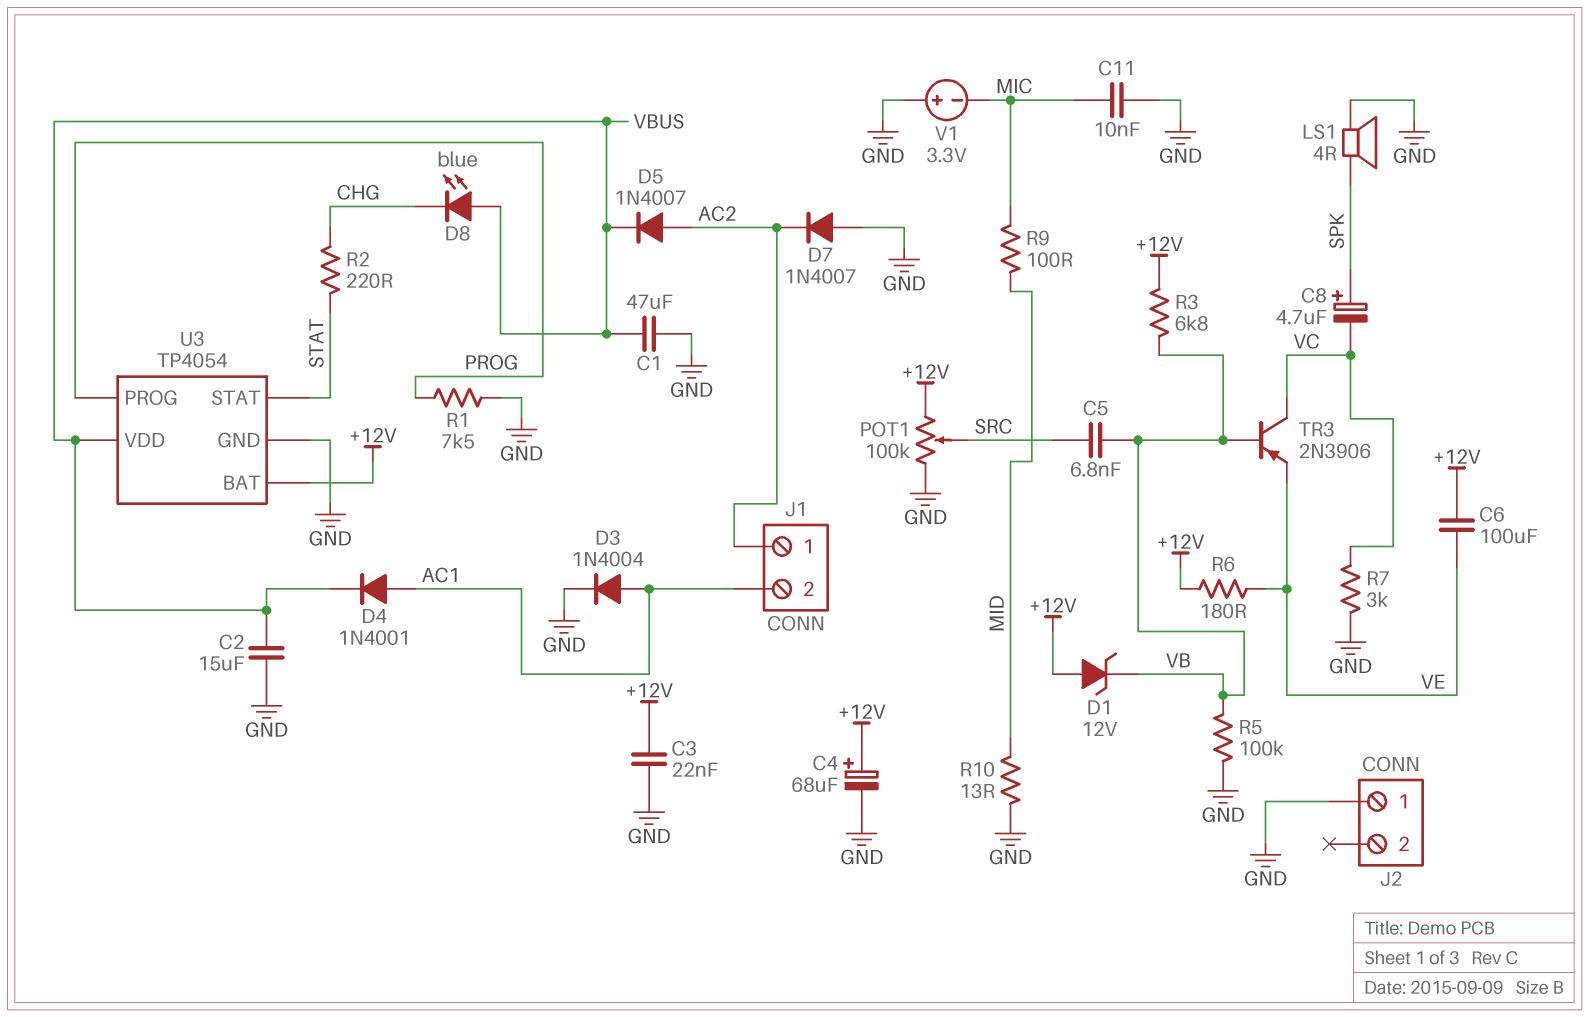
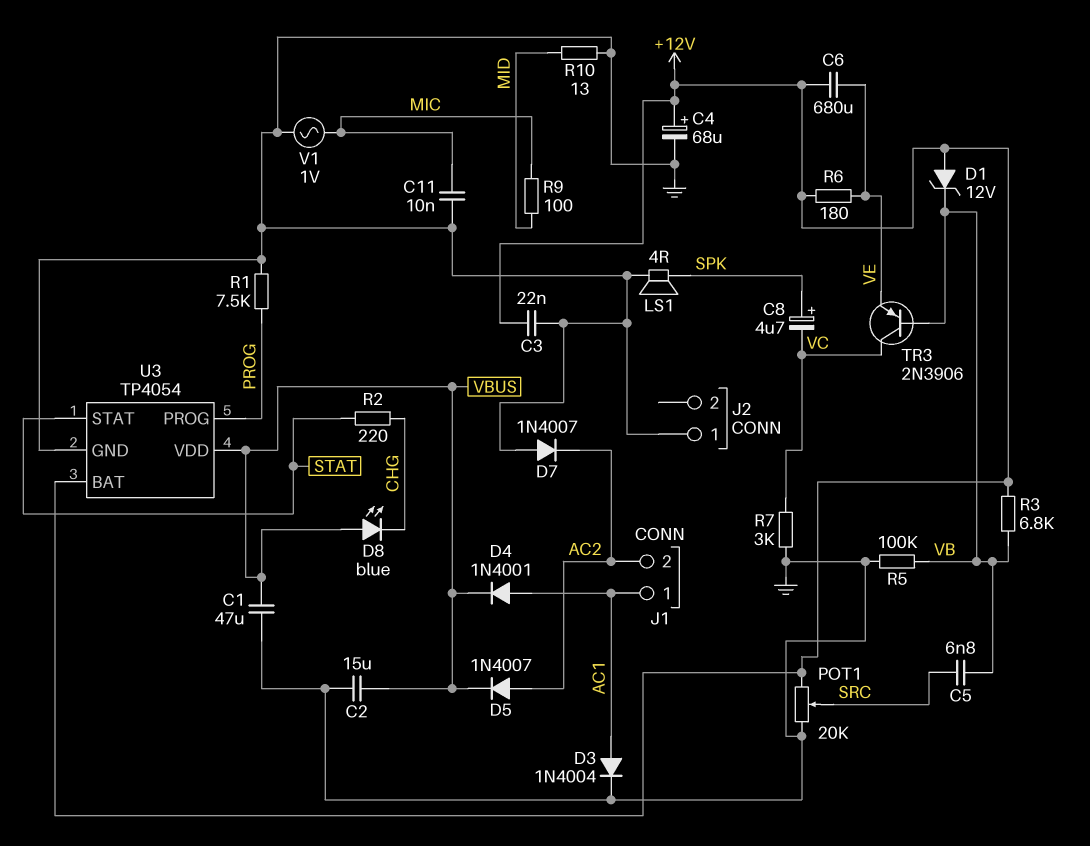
C6: 100uF (+12V, VE) -> 680uF (+12V, VE)
J1 pin 1: AC2 -> AC1
J1 pin 2: AC1 -> AC2
POT1: 100k (+12V, GND, wiper SRC) -> 20k (+12V, GND, wiper SRC)
V1: 3.3V (plus GND, minus MIC) -> AC 1V (GND, MIC)

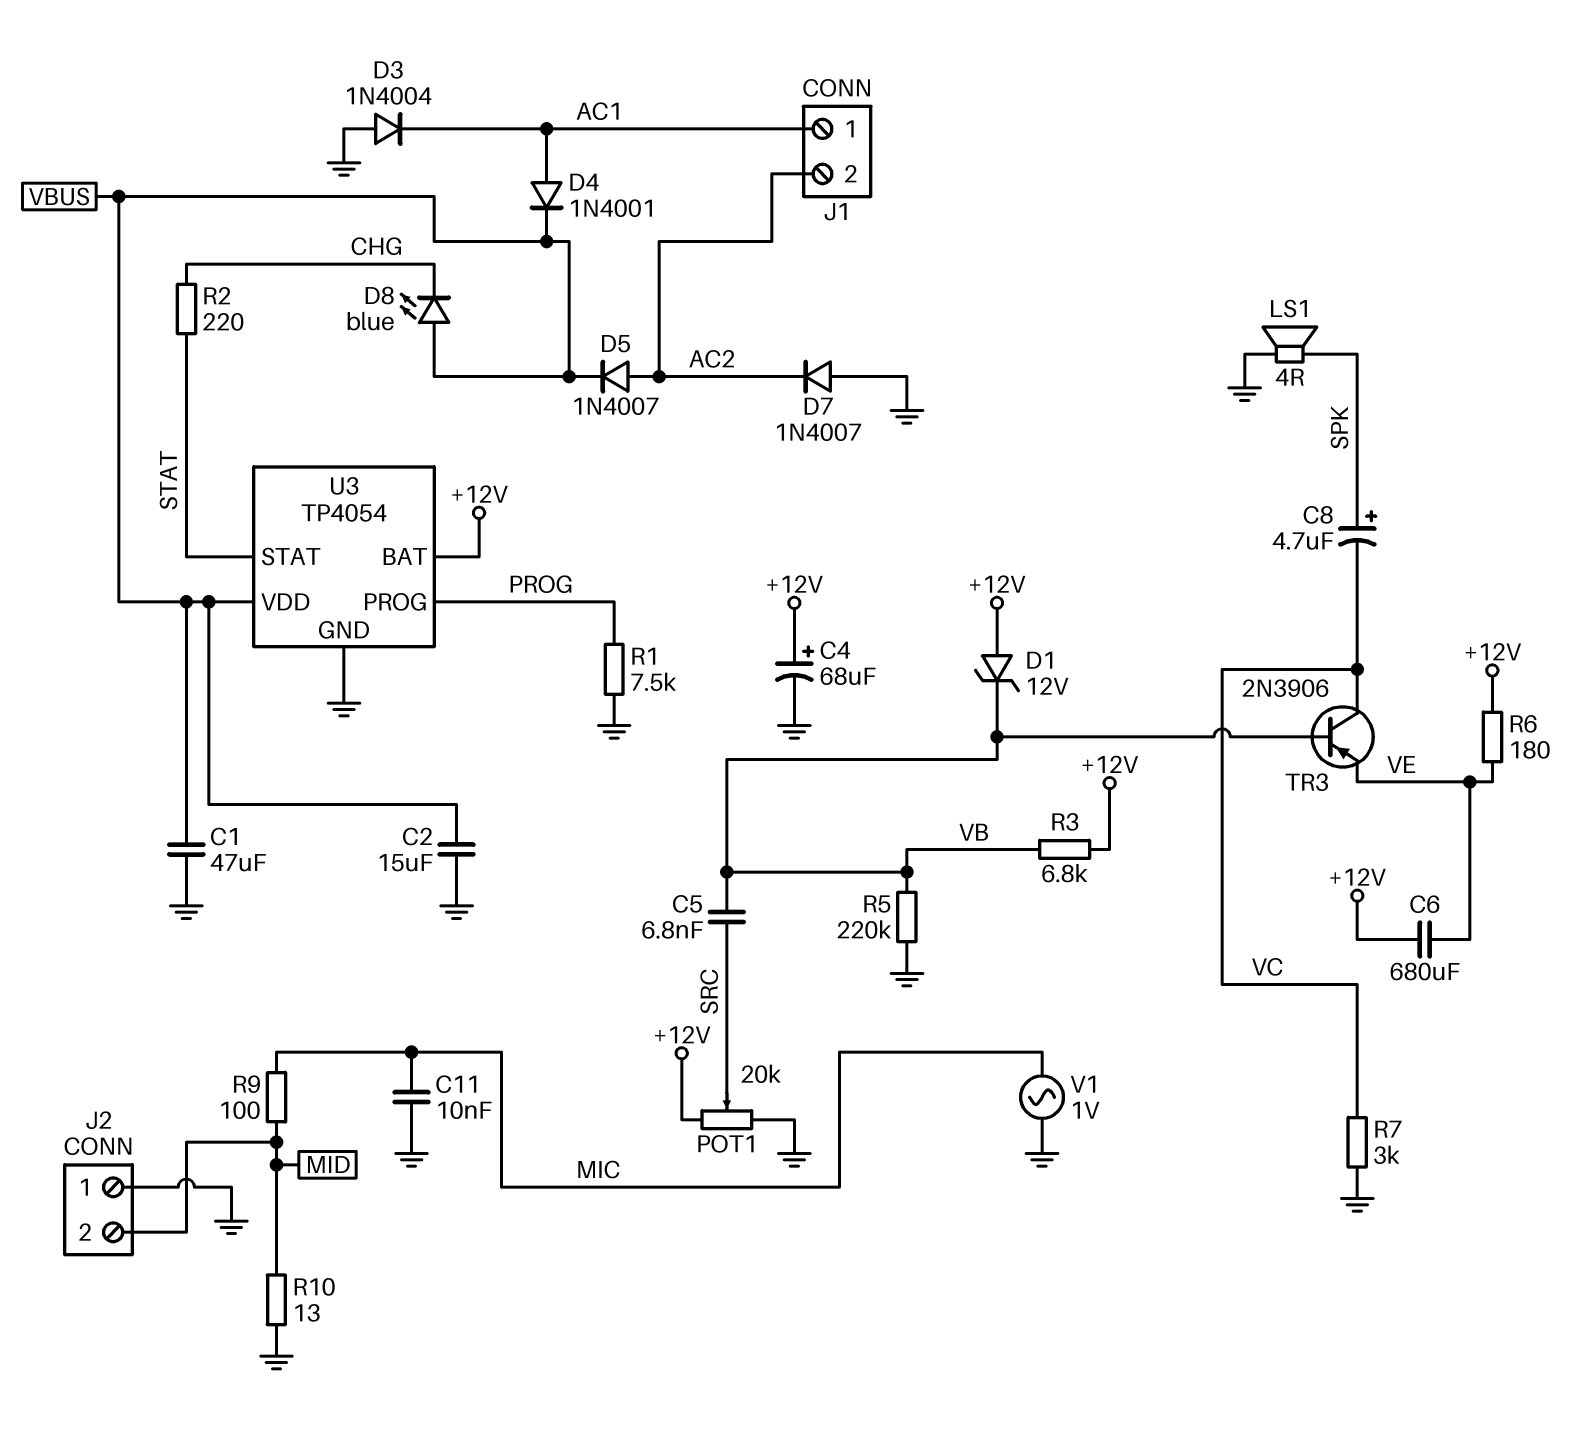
C3: 22nF (+12V, GND) -> none
D3: diode 1N4004 (A AC1, K GND) -> diode 1N4004 (A GND, K AC1)
J2 pin 2: none -> MID
R5: 100k (GND, VB) -> 220k (GND, VB)

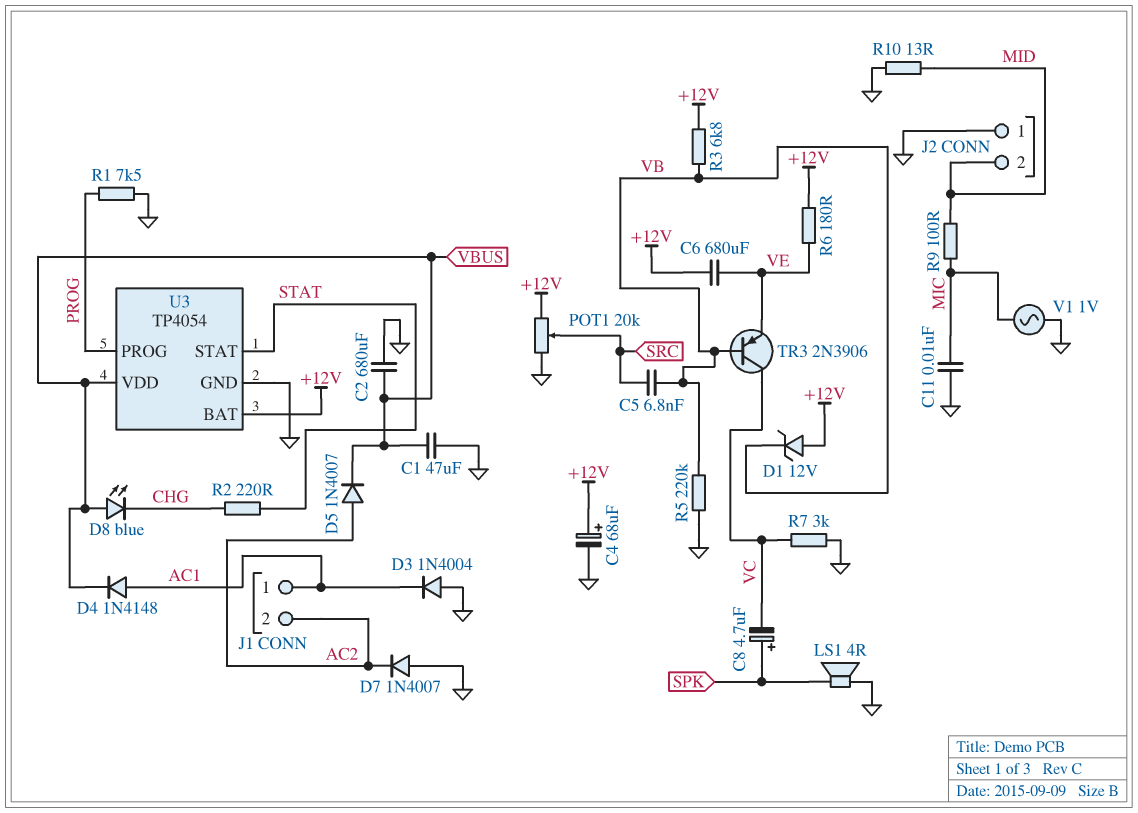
C2: 15uF (GND, VBUS) -> 680uF (GND, VBUS)
D4: diode 1N4001 (A AC1, K VBUS) -> diode 1N4148 (A AC1, K VBUS)

